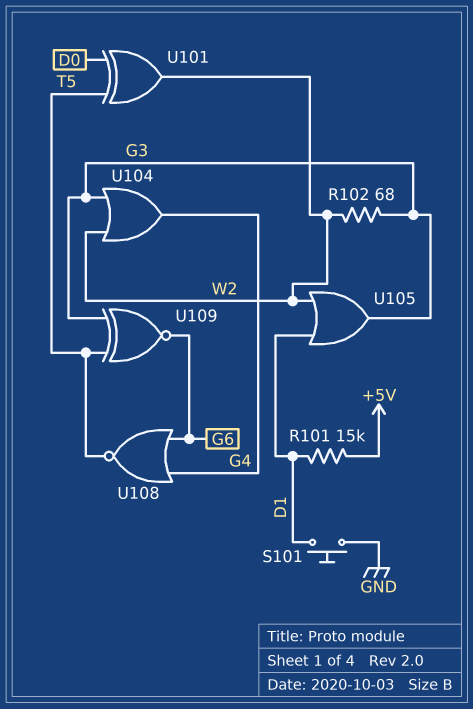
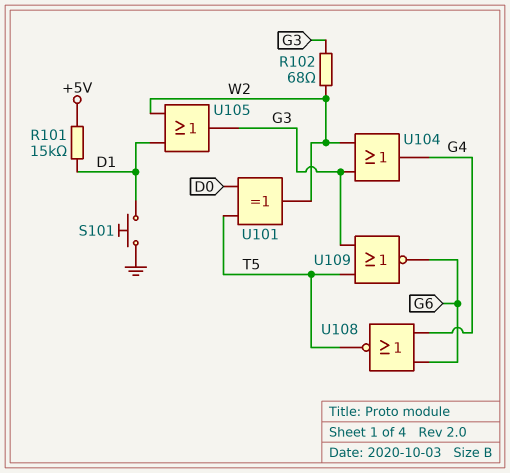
U109: XNOR (in G3, in T5, out G6) -> NOR (in G3, in T5, out G6)

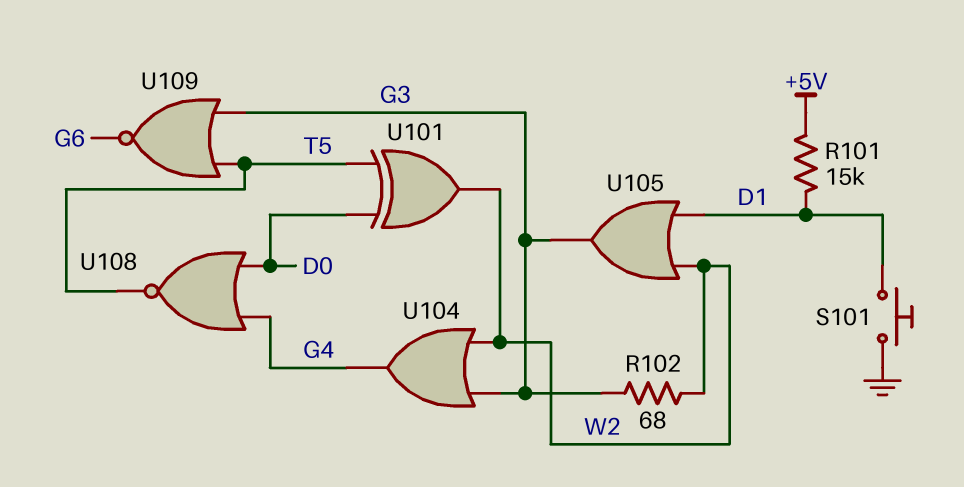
U108: NOR (in G4, in G6, out T5) -> NOR (in D0, in G4, out T5)

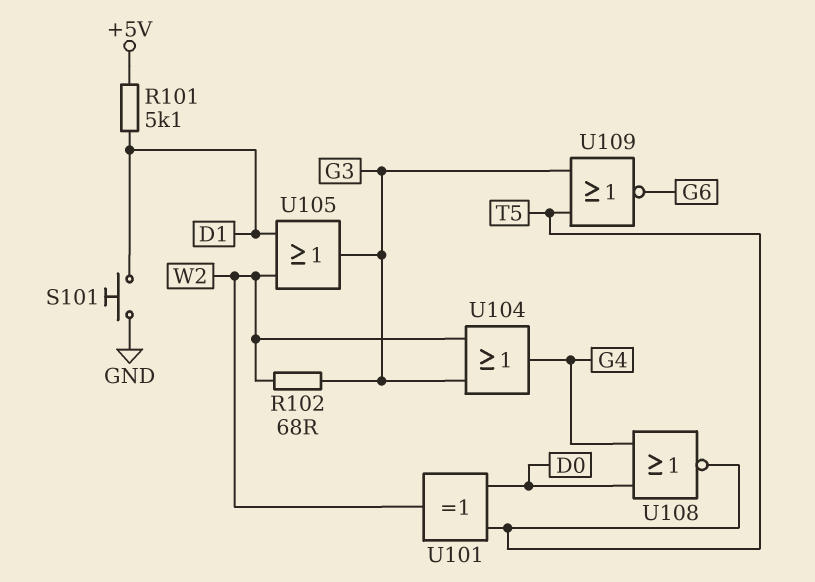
R101: 15k (+5V, D1) -> 5.1k (+5V, D1)

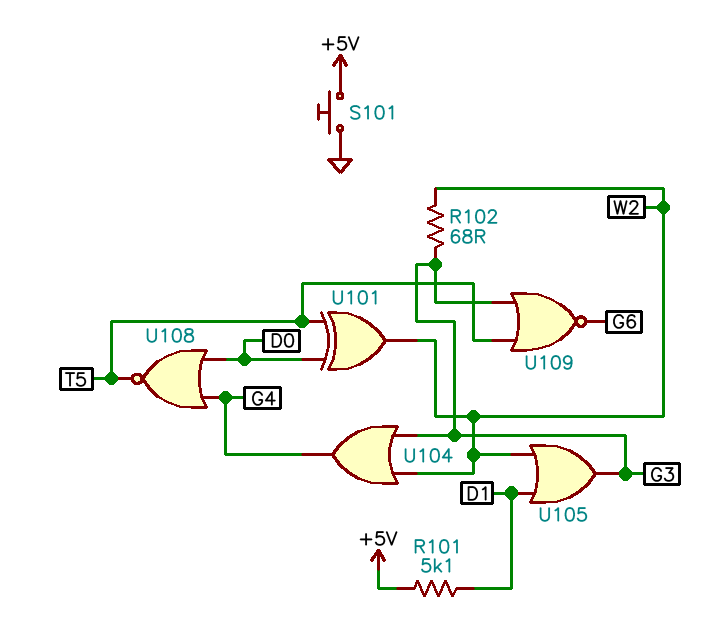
S101: button (D1, GND) -> button (+5V, GND)

